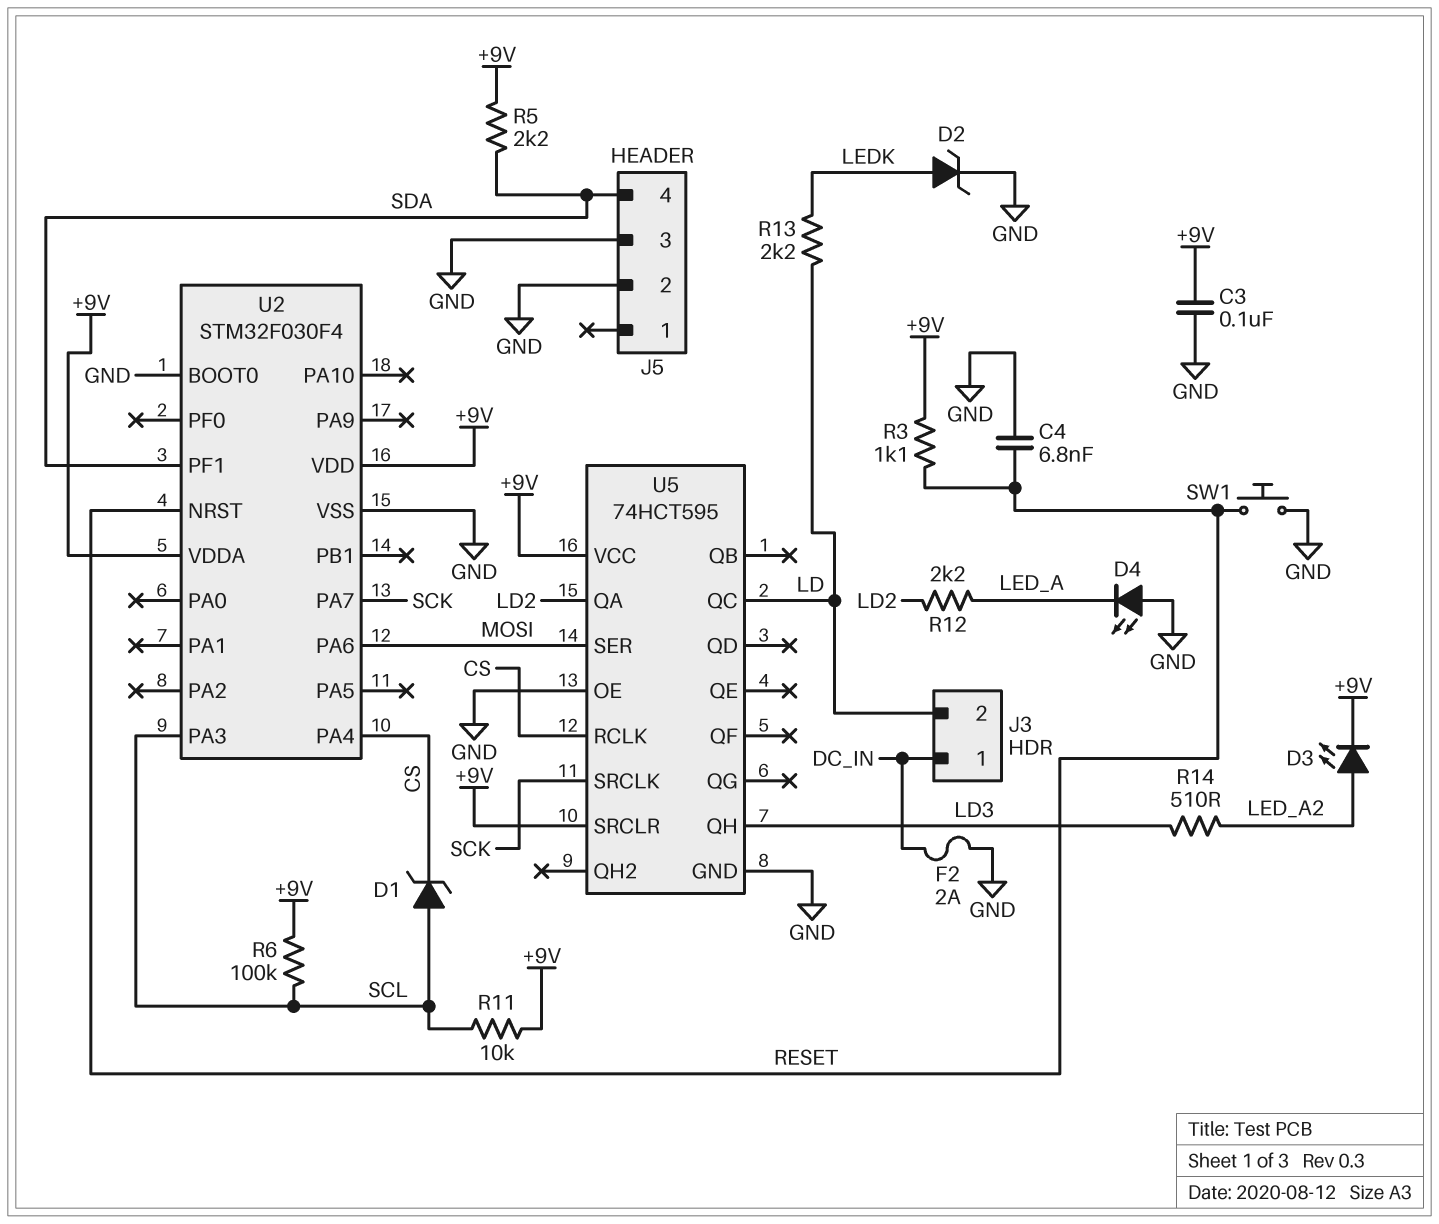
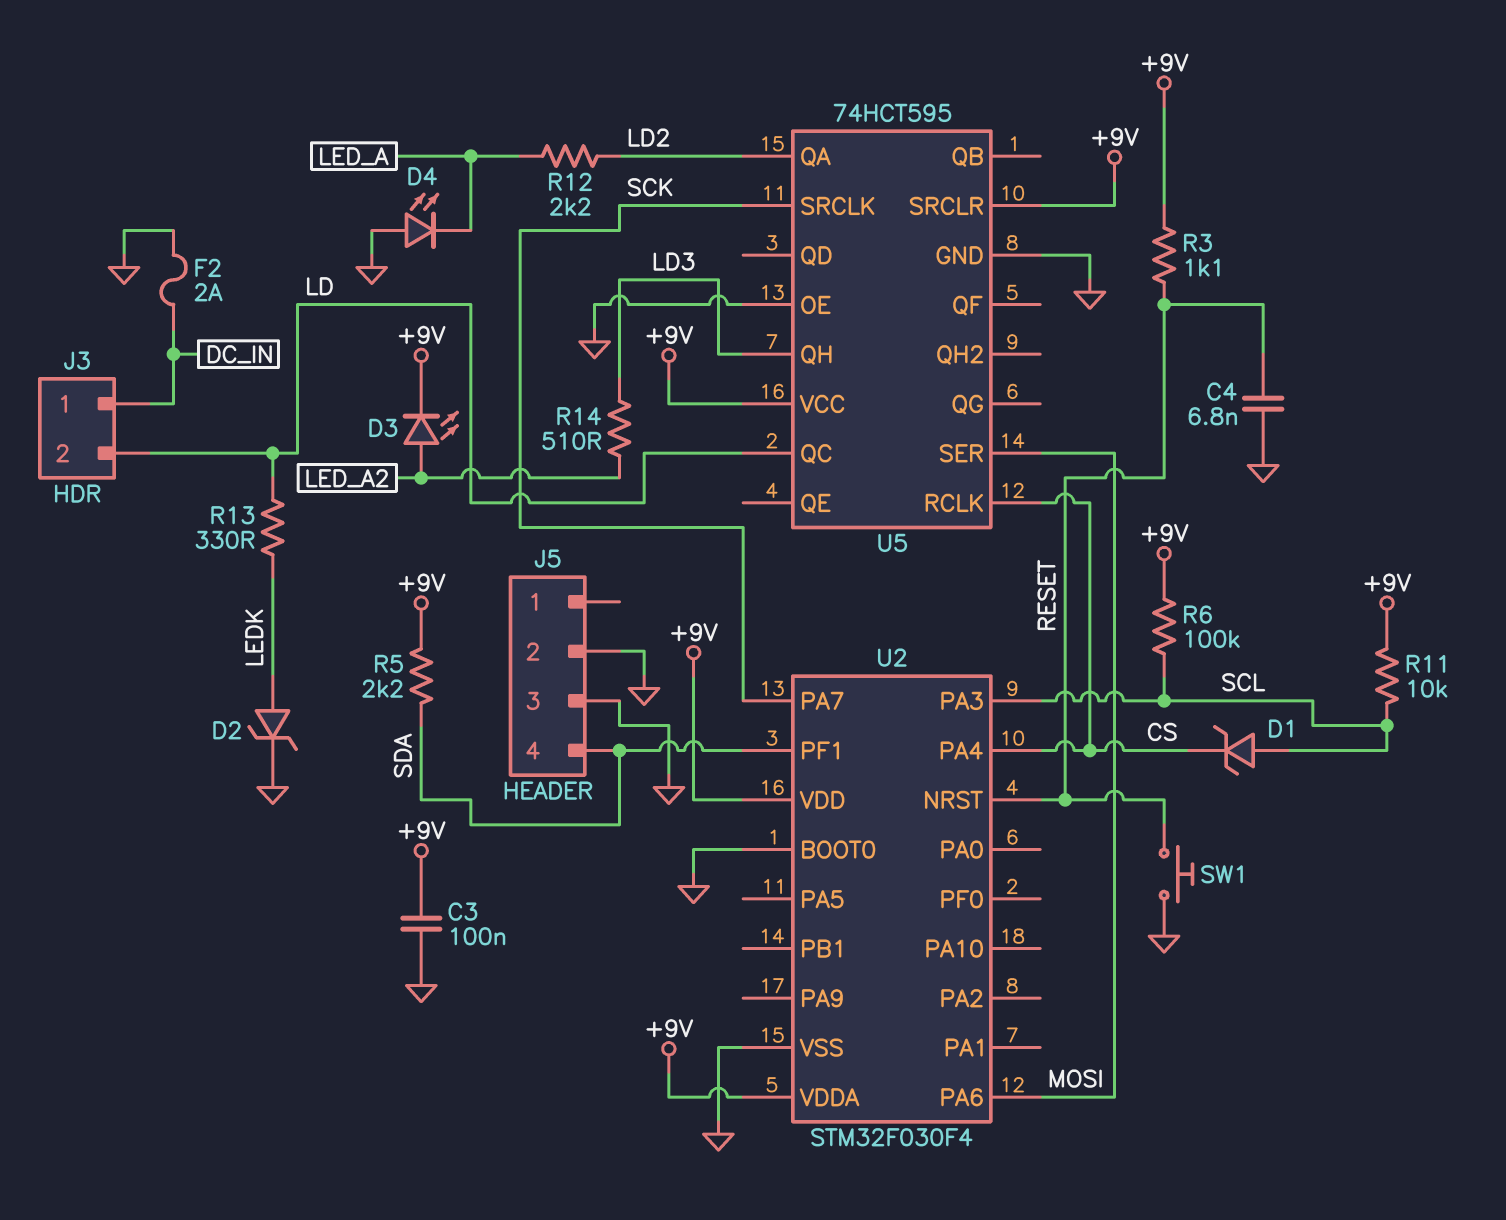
R13: 2.2k (LD, LEDK) -> 330 (LD, LEDK)

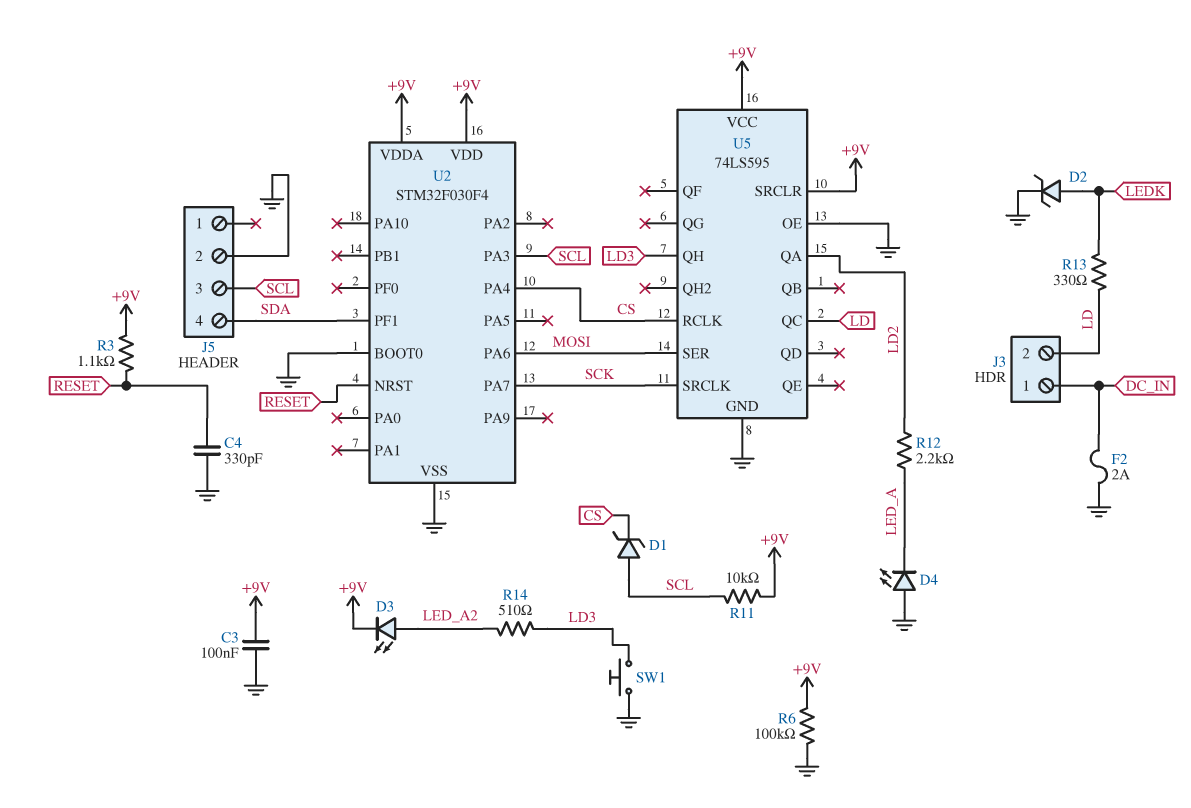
C4: 6.8nF (GND, RESET) -> 330pF (GND, RESET)
J5 pin 3: GND -> SCL
R5: 2.2k (+9V, SDA) -> none
R6: 100k (+9V, SCL) -> 100k (+9V, GND)
SW1: button (GND, RESET) -> button (GND, LD3)
U5: 74HCT595 -> 74LS595

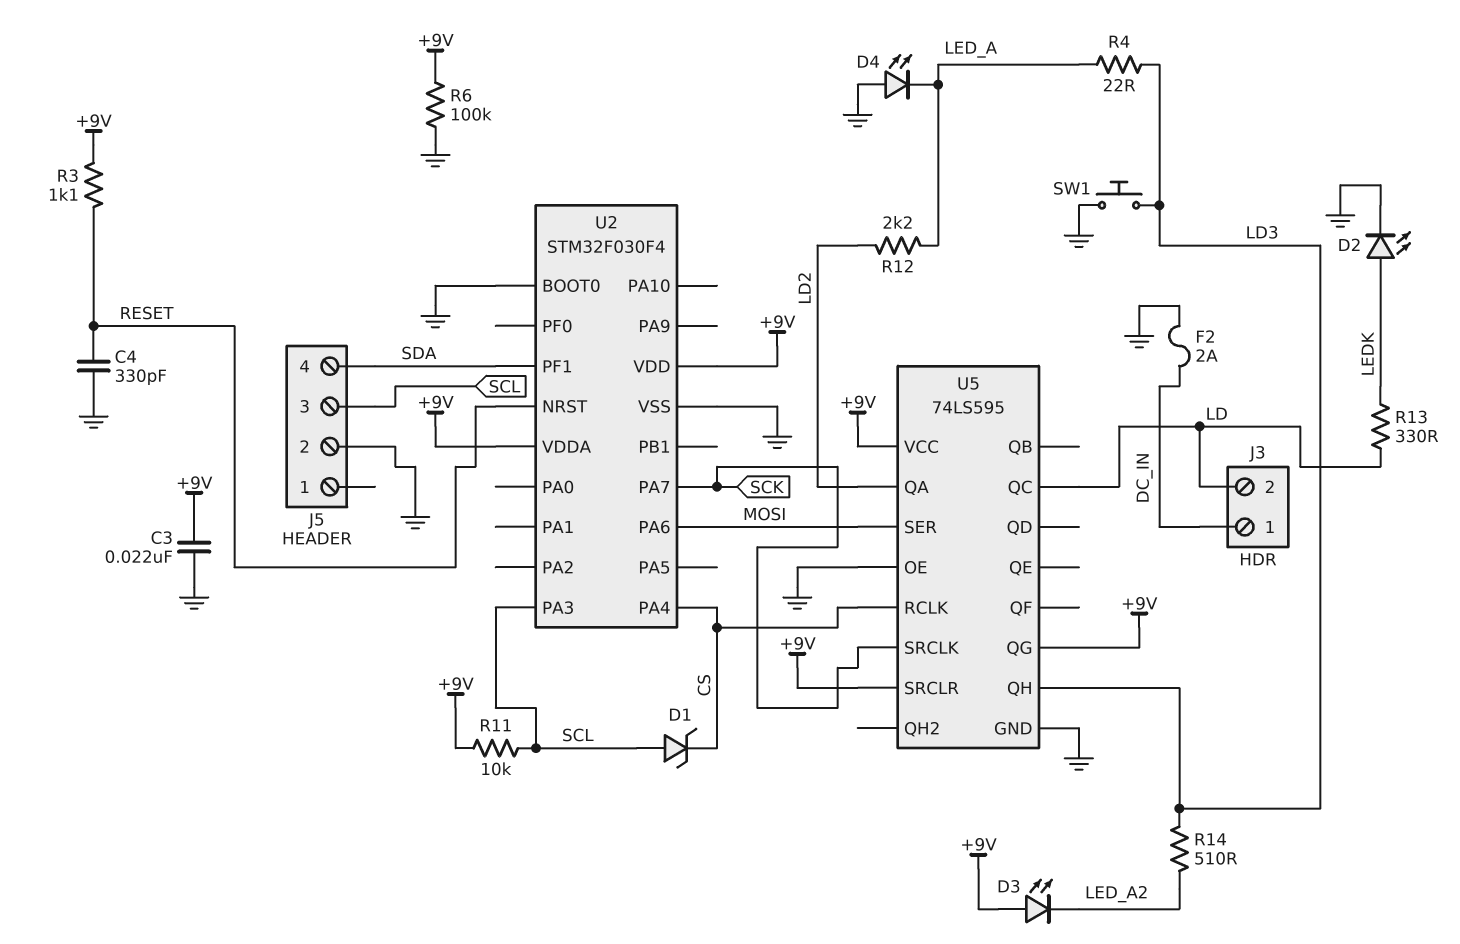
C3: 100nF (+9V, GND) -> 22nF (+9V, GND)
D2: zener (A LEDK, K GND) -> LED (A LEDK, K GND)
D3: LED (A LED_A2, K +9V) -> LED (A +9V, K LED_A2)
R4: none -> 22 (LD3, LED_A)
U5 pin QG: none -> +9V

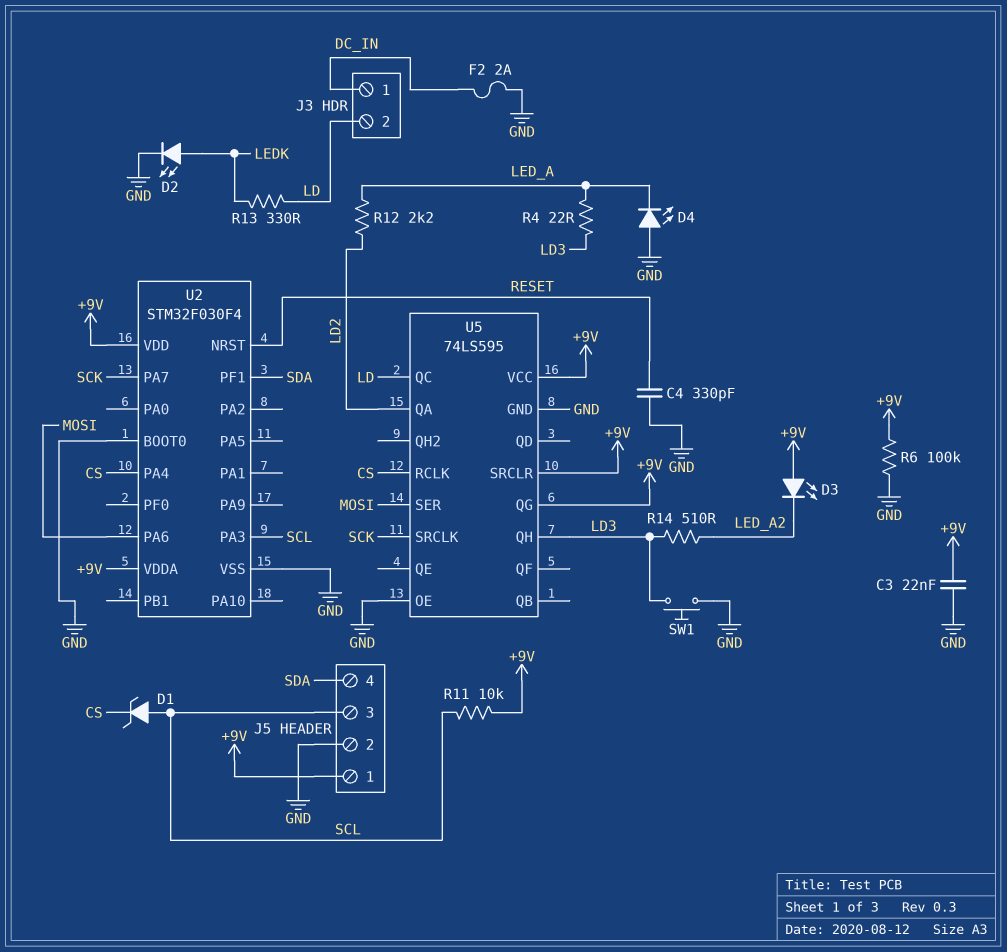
J5 pin 1: none -> +9V
R3: 1.1k (+9V, RESET) -> none

